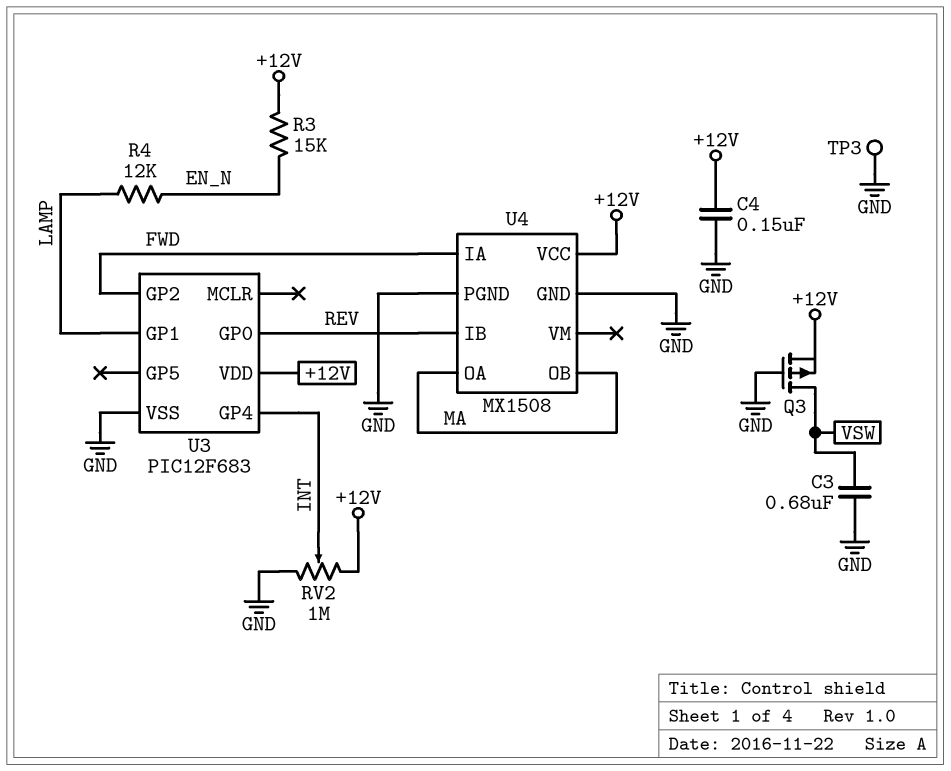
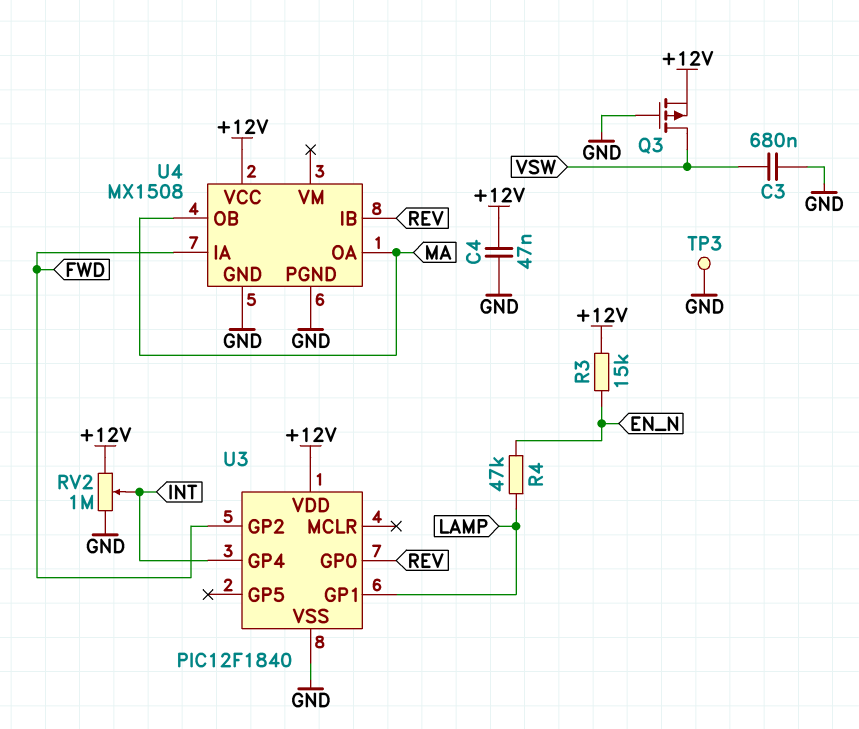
C4: 150nF (+12V, GND) -> 47nF (+12V, GND)
R4: 12k (EN_N, LAMP) -> 47k (EN_N, LAMP)
U3: PIC12F683 -> PIC12F1840

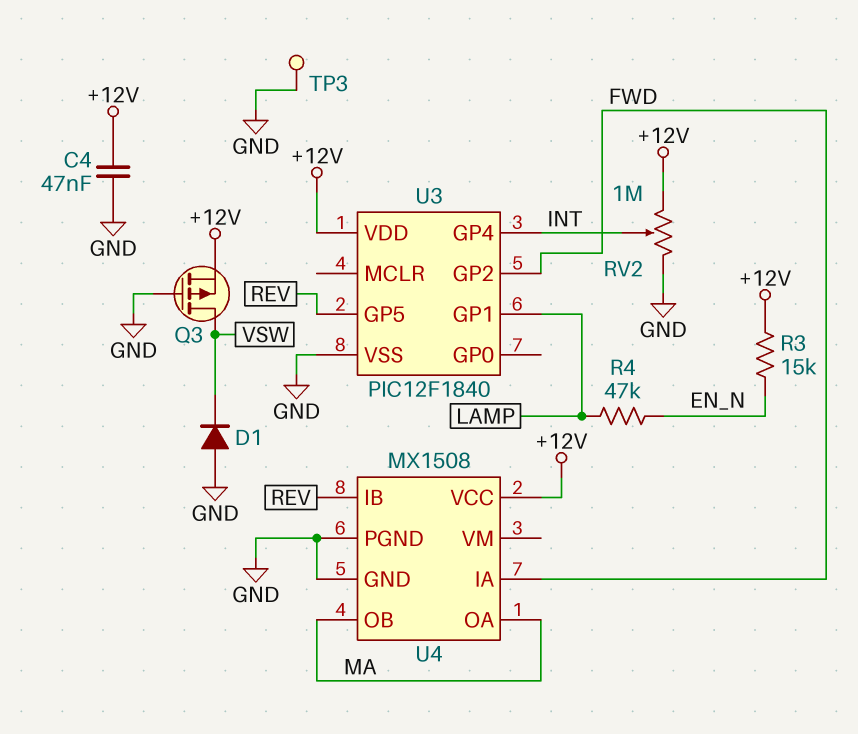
C3: 680nF (GND, VSW) -> none
D1: none -> diode (A GND, K VSW)
U3 pin GP0: REV -> none
U3 pin GP5: none -> REV

